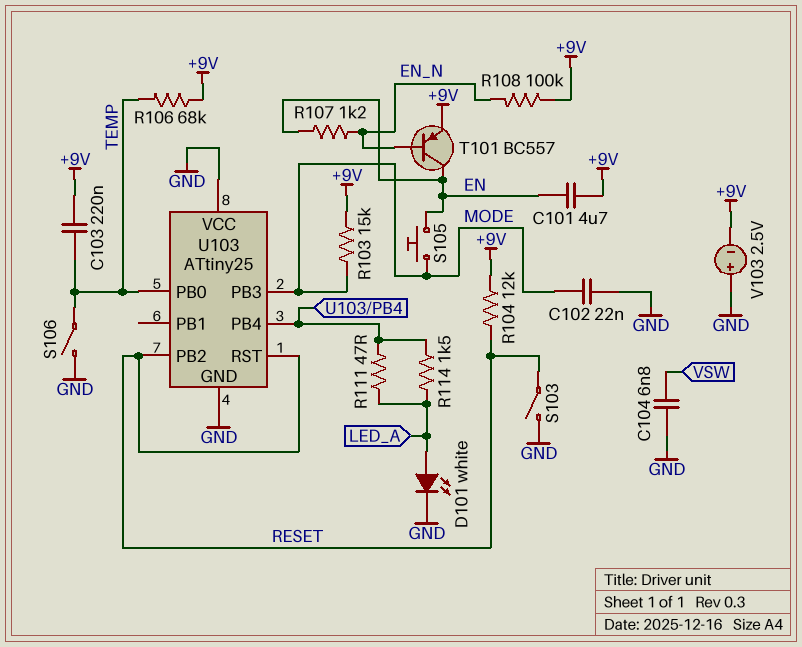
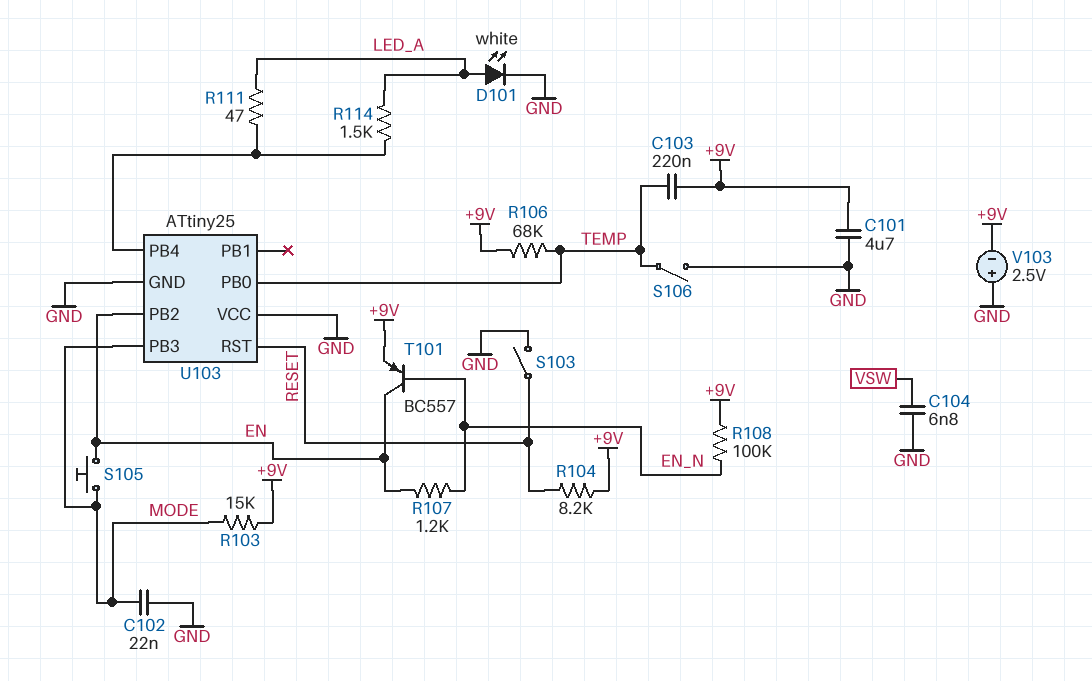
C101: 4.7uF (+9V, EN) -> 4.7uF (+9V, GND)
R104: 12k (+9V, RESET) -> 8.2k (+9V, RESET)
U103 pin PB2: RESET -> EN

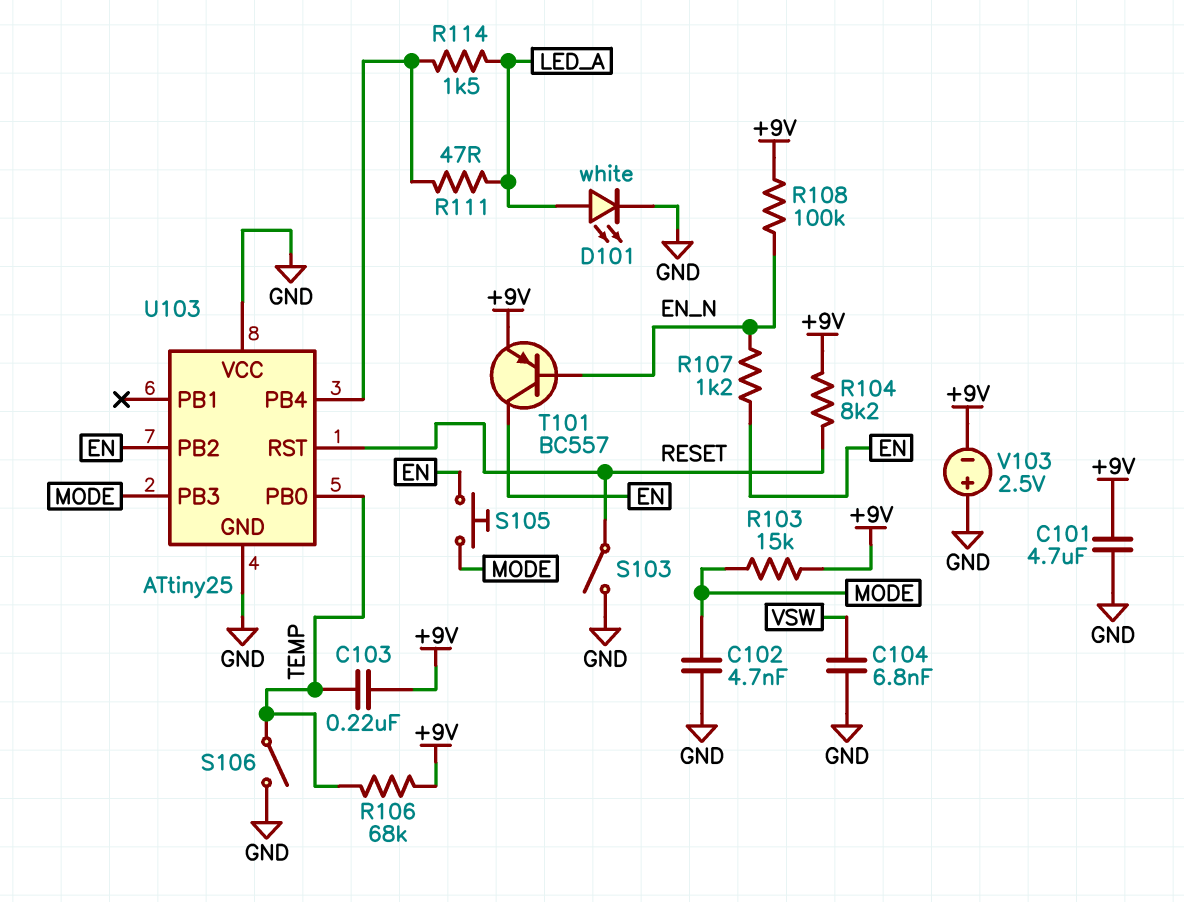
C102: 22nF (GND, MODE) -> 4.7nF (GND, MODE)

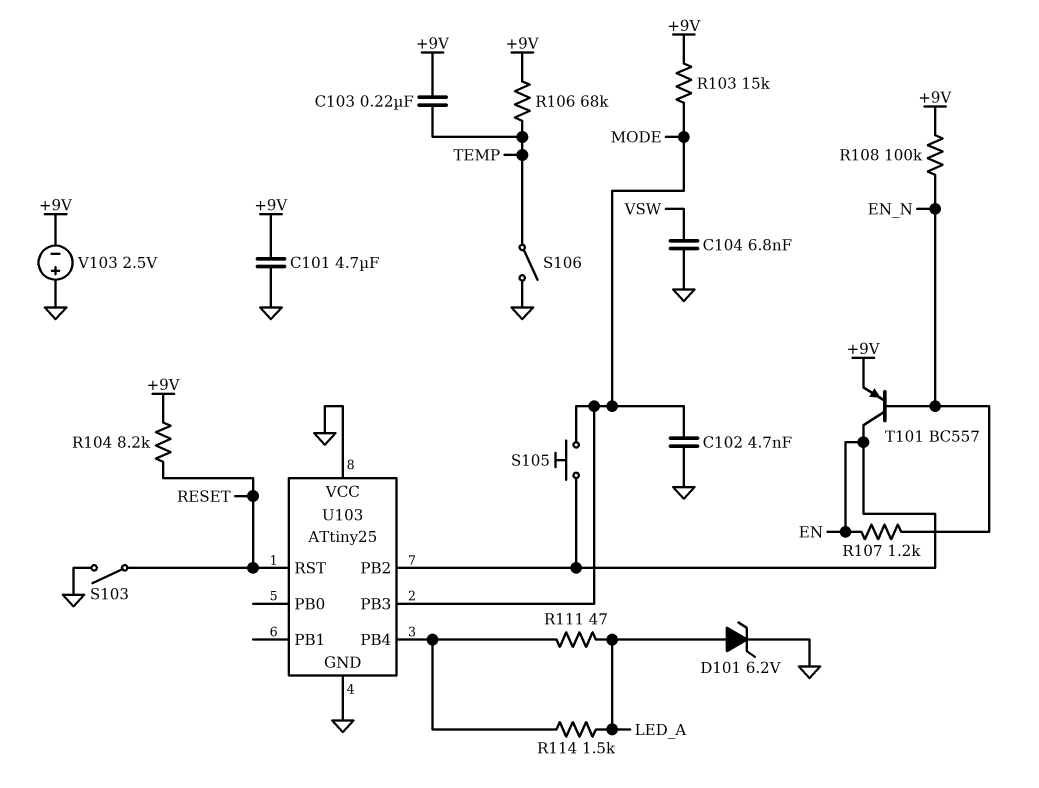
D101: LED white (A LED_A, K GND) -> zener 6.2V (A LED_A, K GND)
U103 pin PB0: TEMP -> none

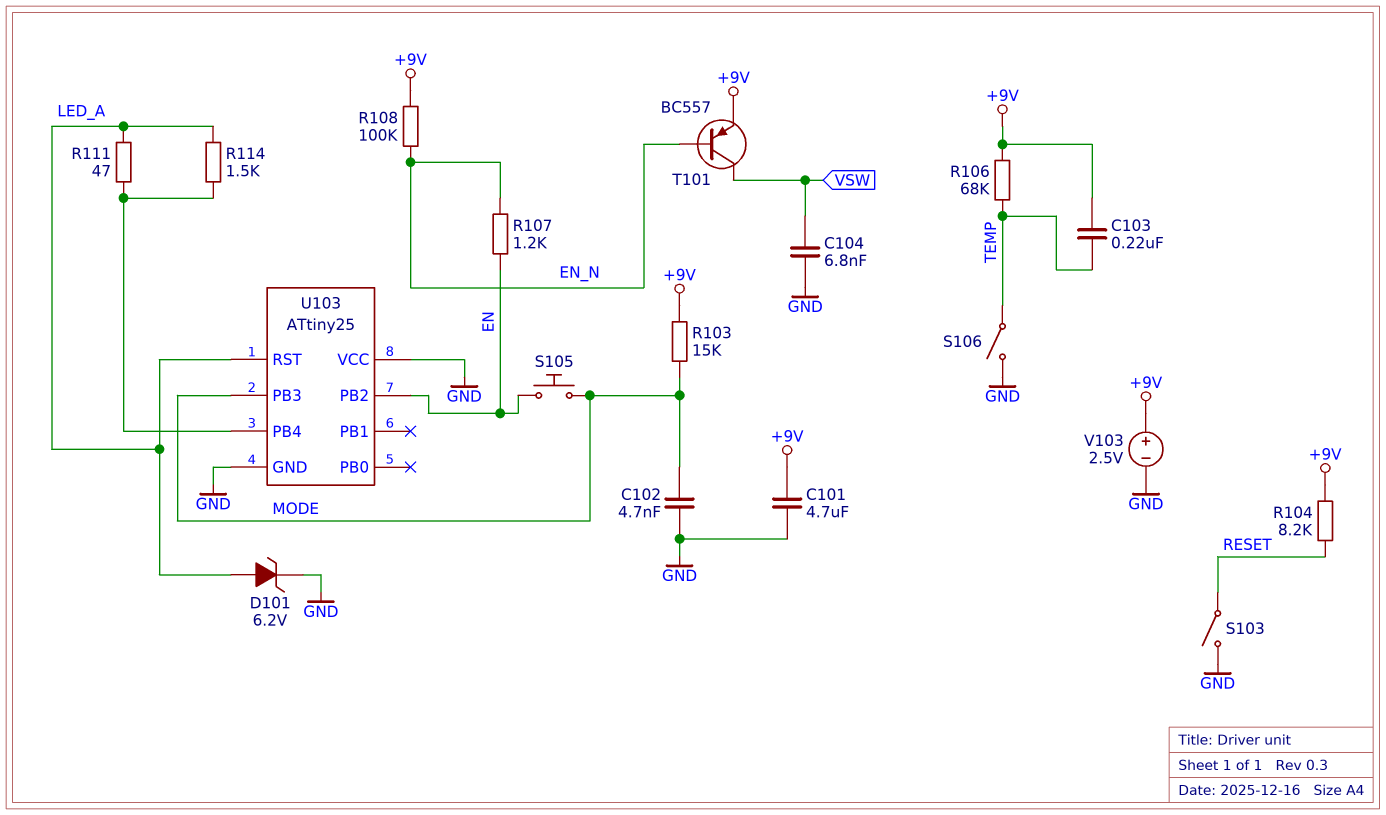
T101: PNP BC557 (B EN_N, C EN, E +9V) -> PNP BC557 (B EN_N, C VSW, E +9V)
U103 pin RST: RESET -> LED_A
V103: 2.5V (plus GND, minus +9V) -> 2.5V (plus +9V, minus GND)

